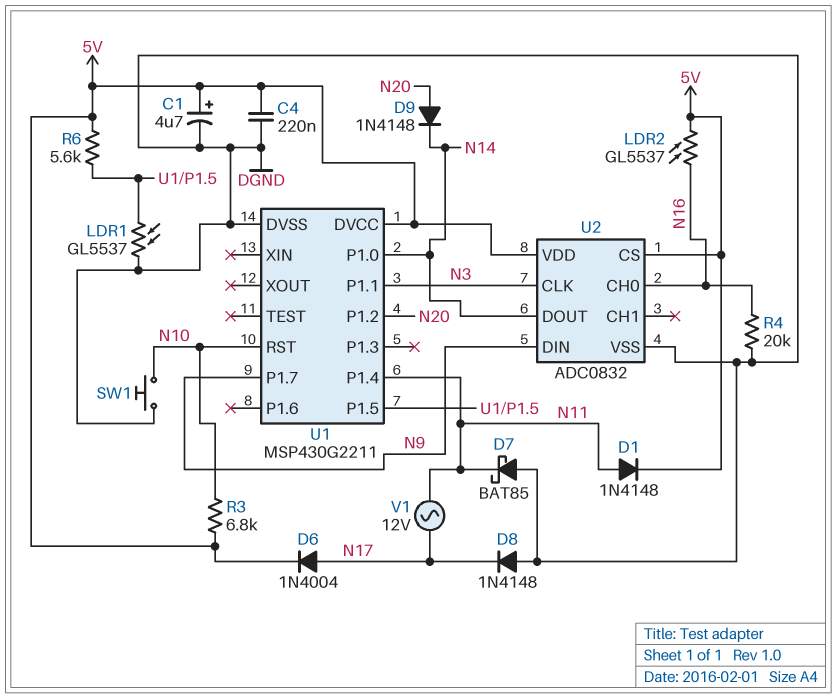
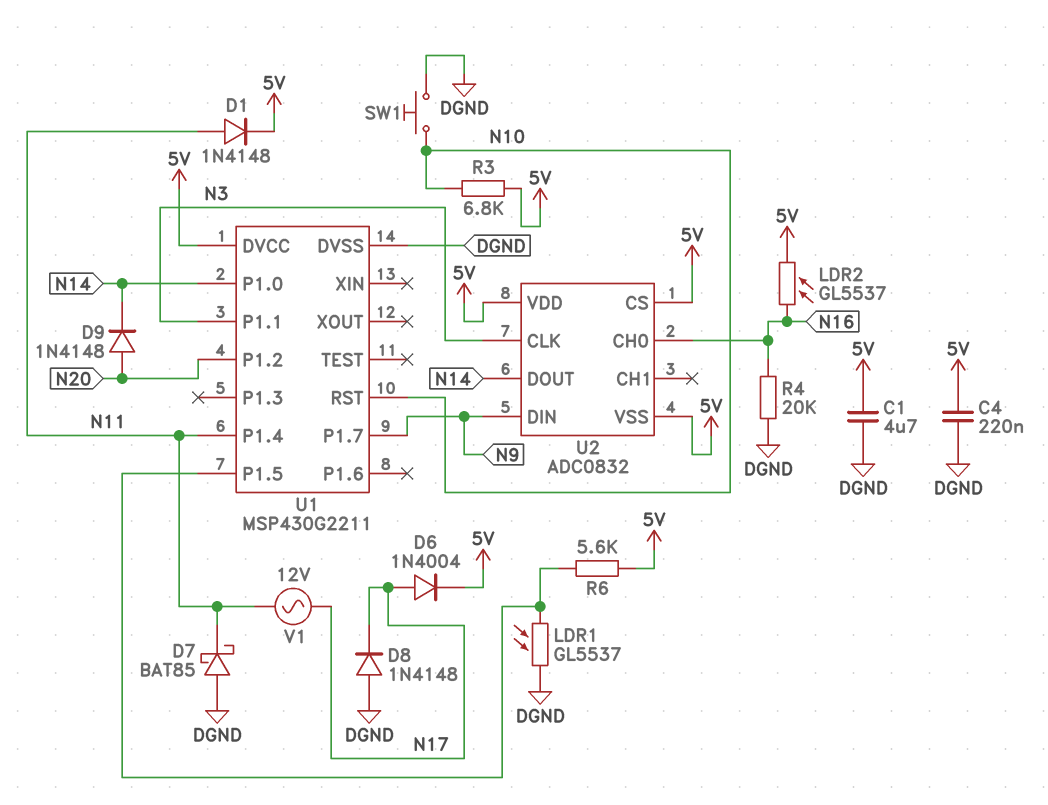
C1: 4.7uF (plus 5V, minus DGND) -> 4.7uF (5V, DGND)
U2 pin VSS: DGND -> 5V

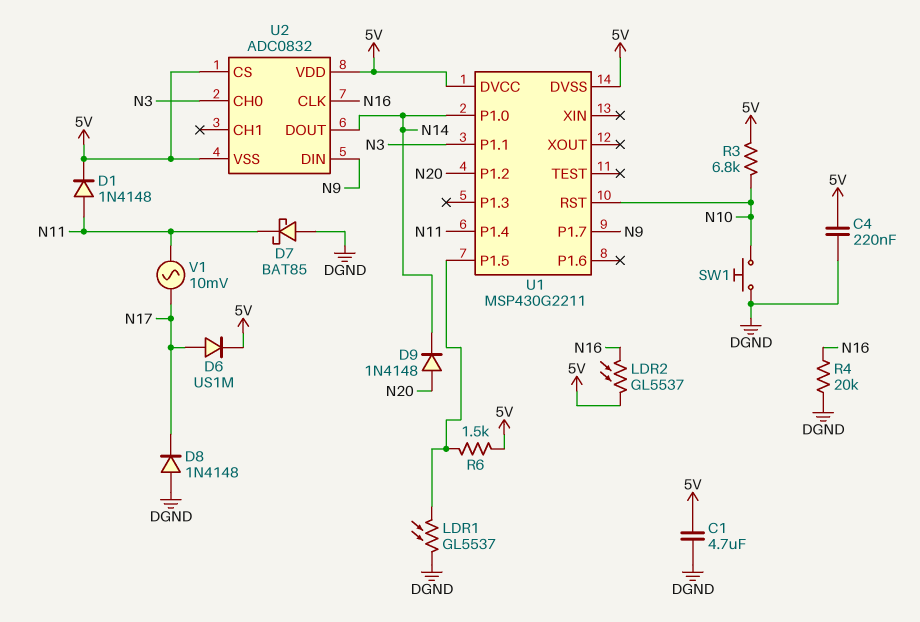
D6: diode 1N4004 (A N17, K 5V) -> diode US1M (A N17, K 5V)
R6: 5.6k (5V, U1/P1.5) -> 1.5k (5V, U1/P1.5)
U1 pin DVSS: DGND -> 5V
U2 pin CH0: N16 -> N3
U2 pin CLK: N3 -> N16
V1: AC 12V (N11, N17) -> AC 10mV (N11, N17)

